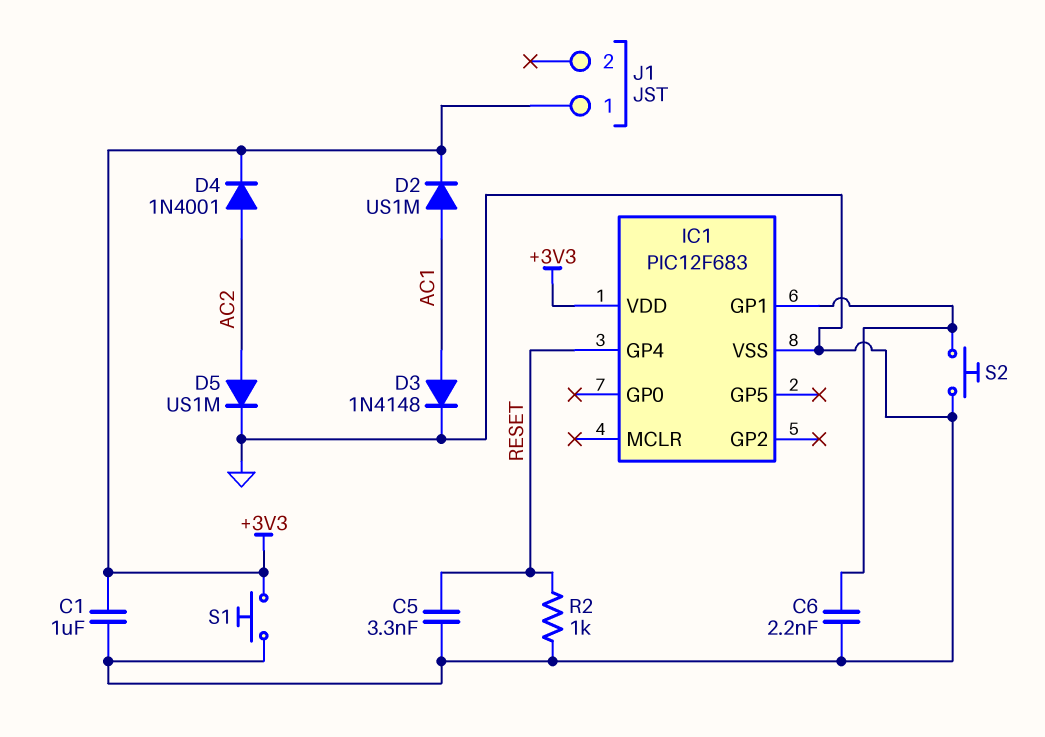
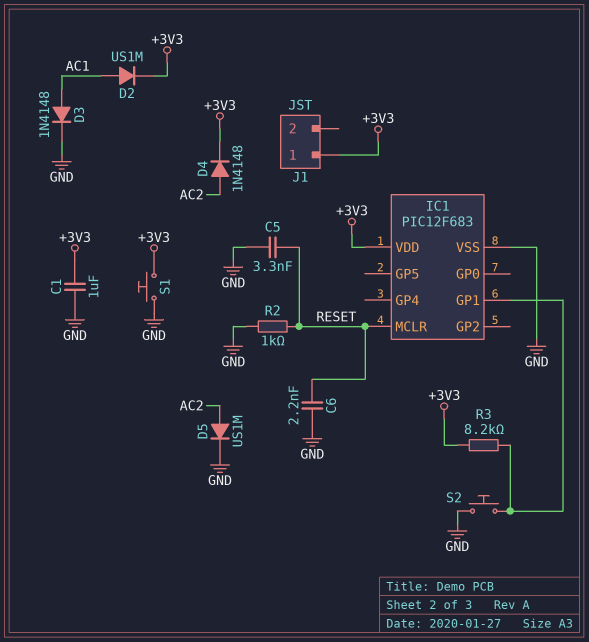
C6: 2.2nF (GND, IC1/GP1) -> 2.2nF (GND, RESET)
D4: diode 1N4001 (A AC2, K +3V3) -> diode 1N4148 (A AC2, K +3V3)
IC1 pin GP4: RESET -> none
IC1 pin MCLR: none -> RESET
R3: none -> 8.2k (+3V3, IC1/GP1)

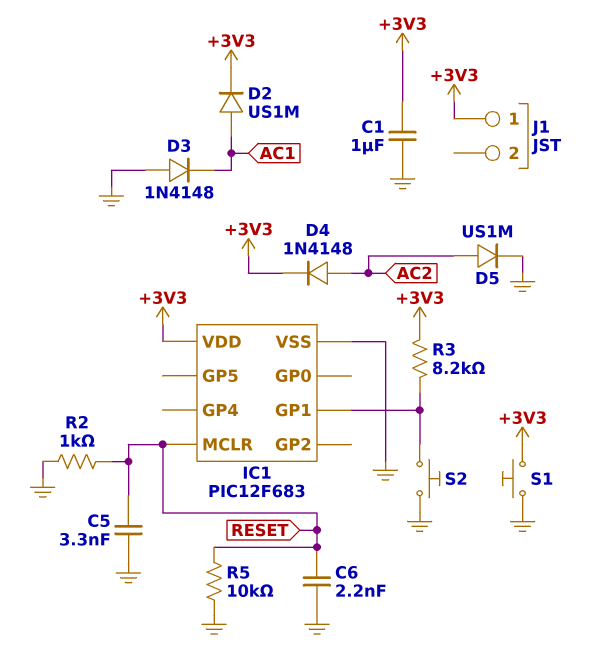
D3: diode 1N4148 (A AC1, K GND) -> diode 1N4148 (A GND, K AC1)
R5: none -> 10k (GND, RESET)

